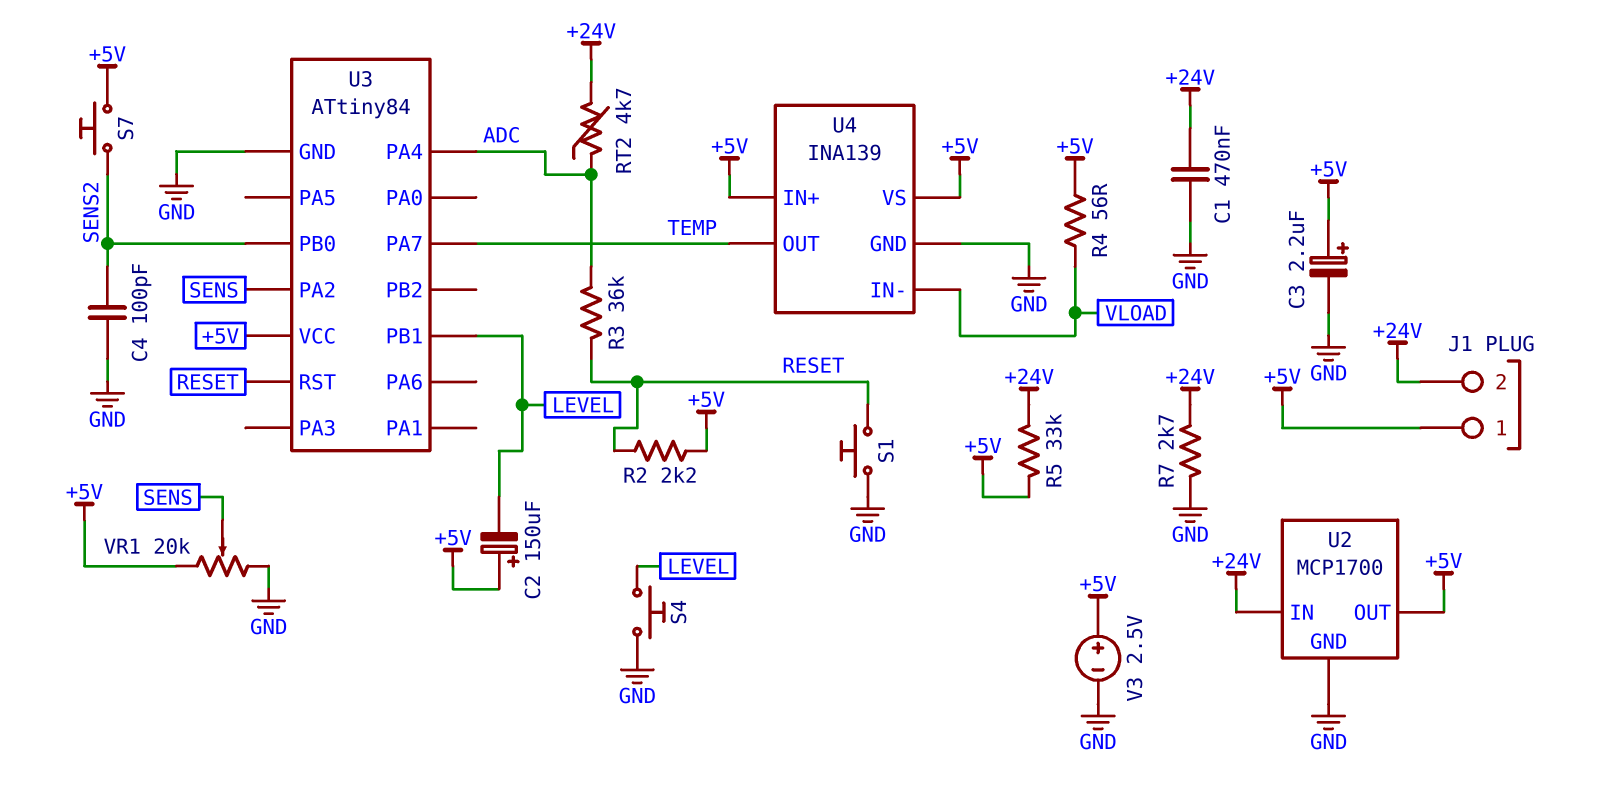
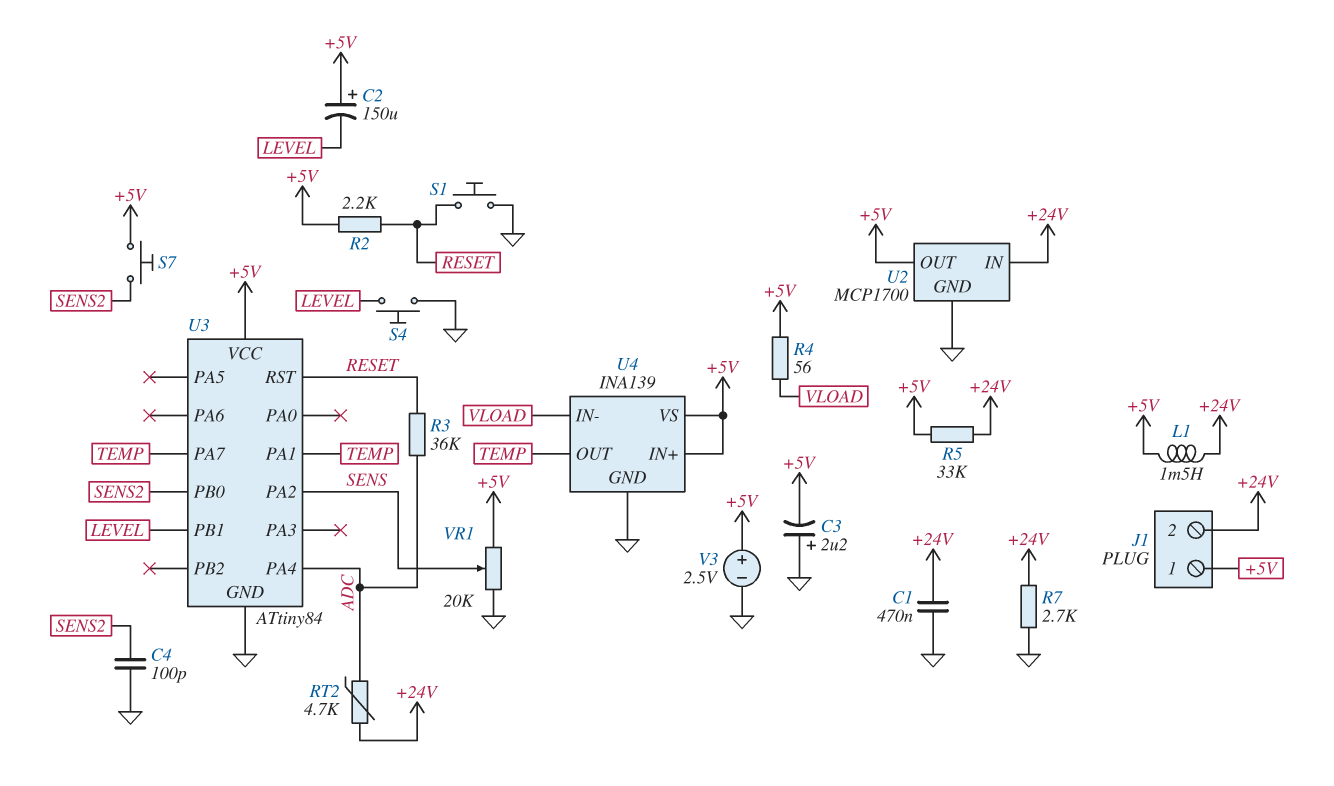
C3: 2.2uF (plus +5V, minus GND) -> 2.2uF (plus GND, minus +5V)
L1: none -> 1.5mH (+5V, +24V)
U3 pin PA1: none -> TEMP

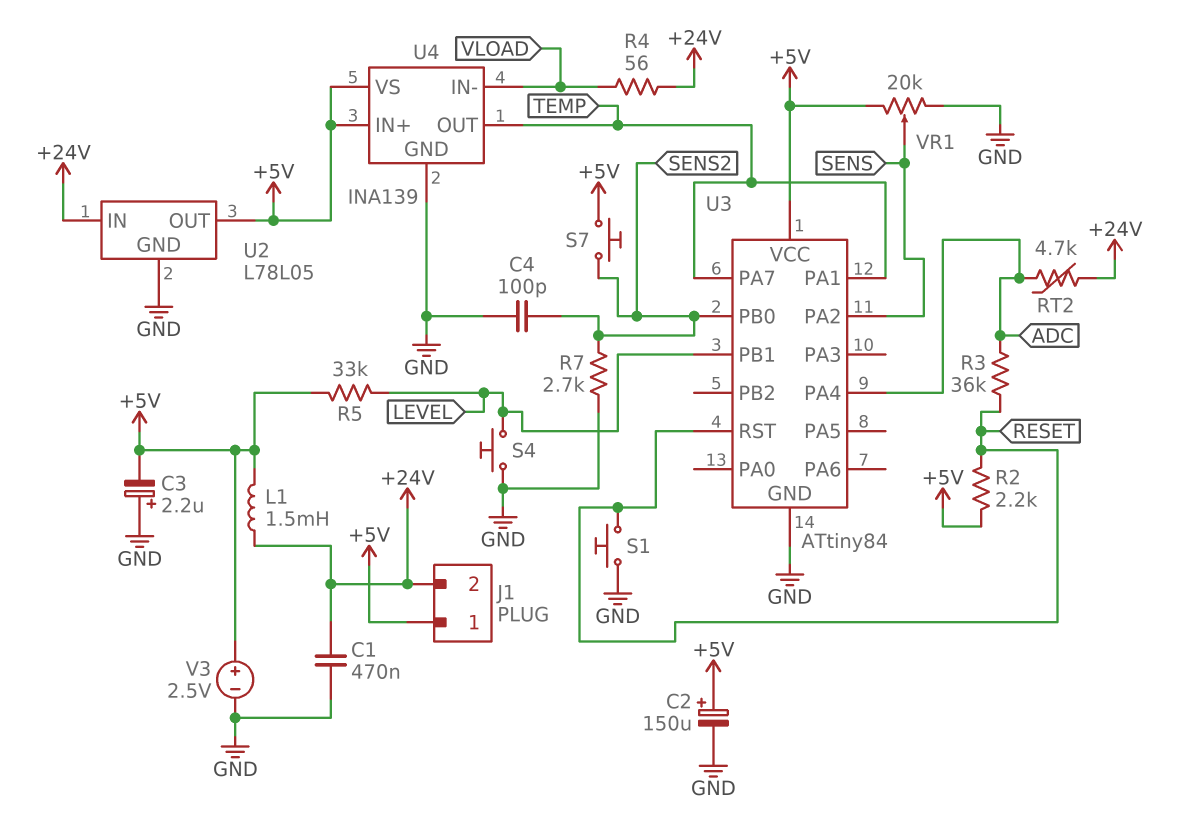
C2: 150uF (plus +5V, minus LEVEL) -> 150uF (plus +5V, minus GND)
R4: 56 (+5V, VLOAD) -> 56 (+24V, VLOAD)
R5: 33k (+5V, +24V) -> 33k (+5V, LEVEL)
R7: 2.7k (+24V, GND) -> 2.7k (GND, SENS2)
U2: MCP1700 -> L78L05

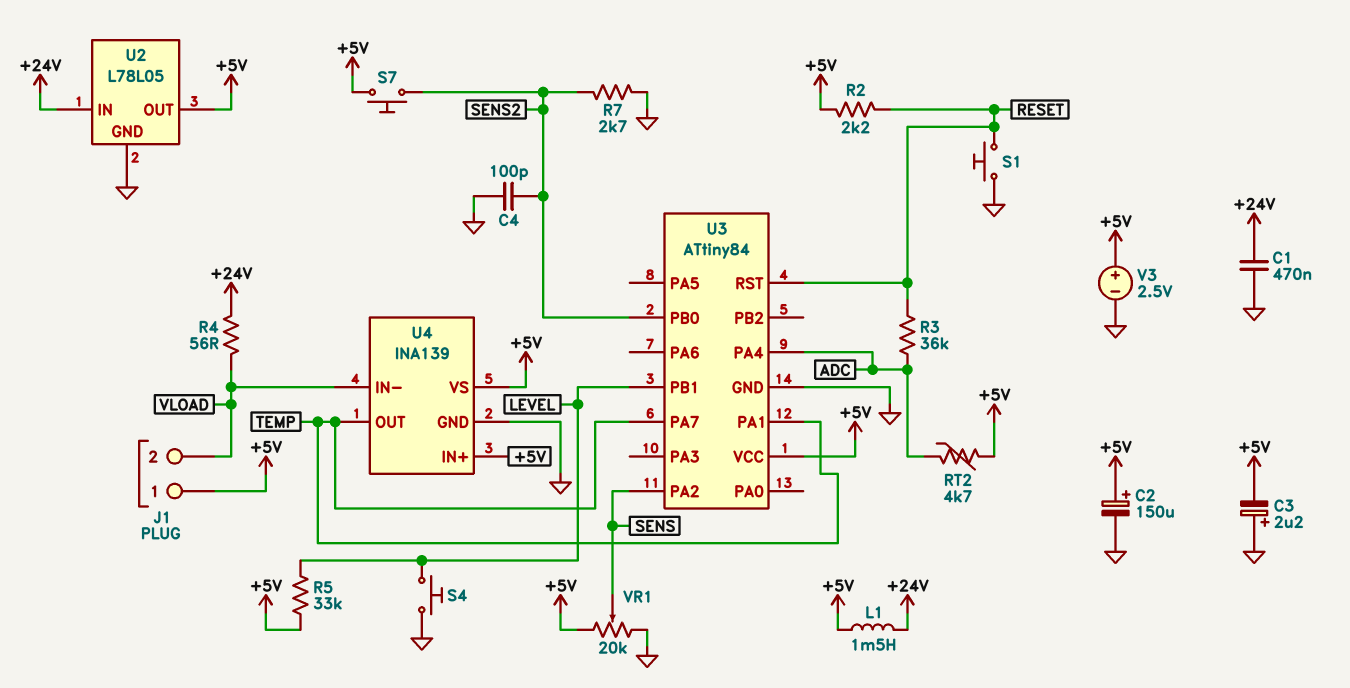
J1 pin 2: +24V -> VLOAD
RT2: 4.7k (+24V, ADC) -> 4.7k (+5V, ADC)

